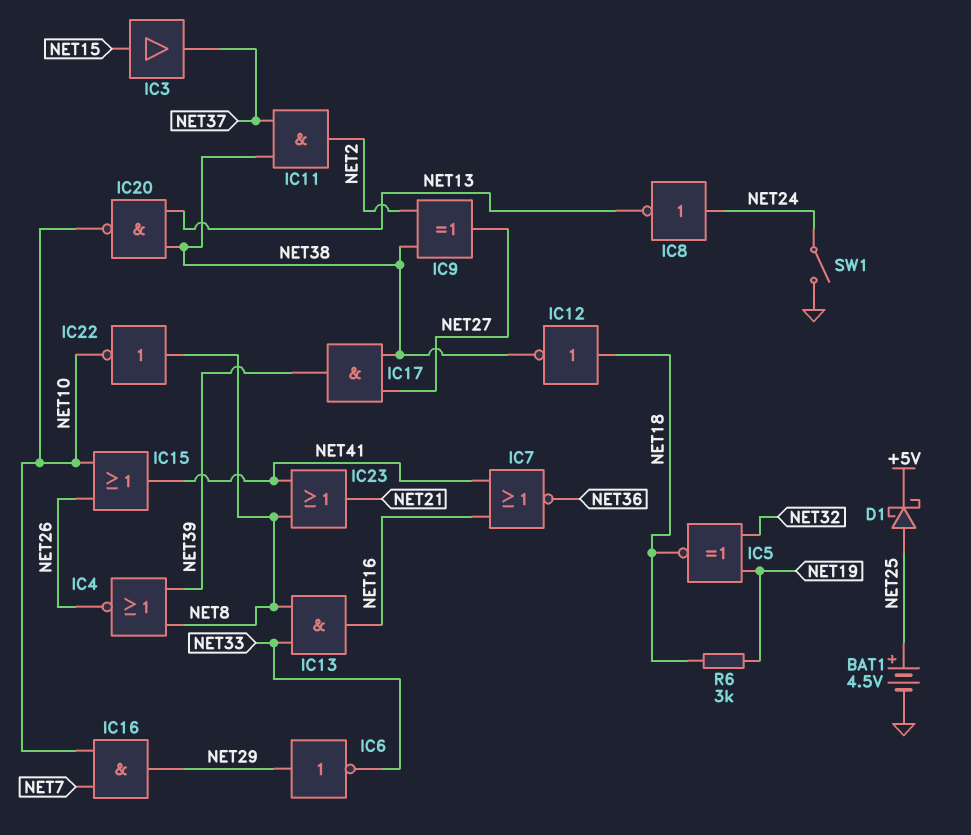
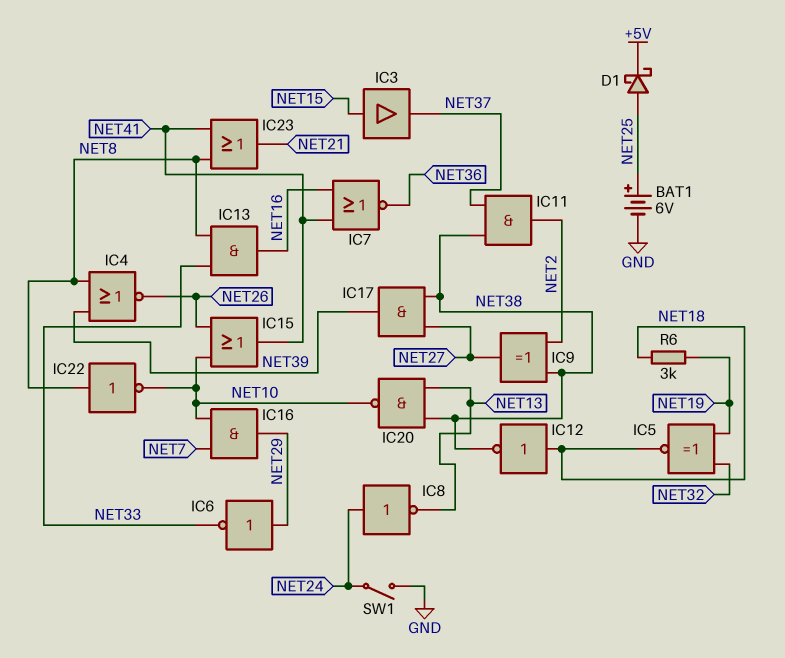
BAT1: 4.5V (plus NET25, minus GND) -> 6V (plus NET25, minus GND)

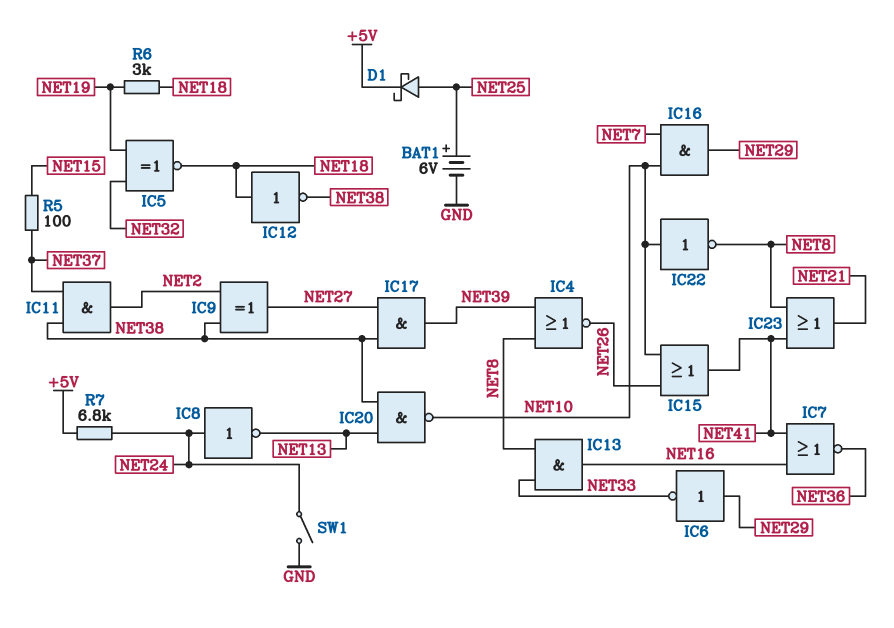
IC3: buffer (in NET15, out NET37) -> none
IC22: NOT (in NET8, out NET10) -> NOT (in NET10, out NET8)
R5: none -> 100 (NET15, NET37)
R7: none -> 6.8k (+5V, NET24)

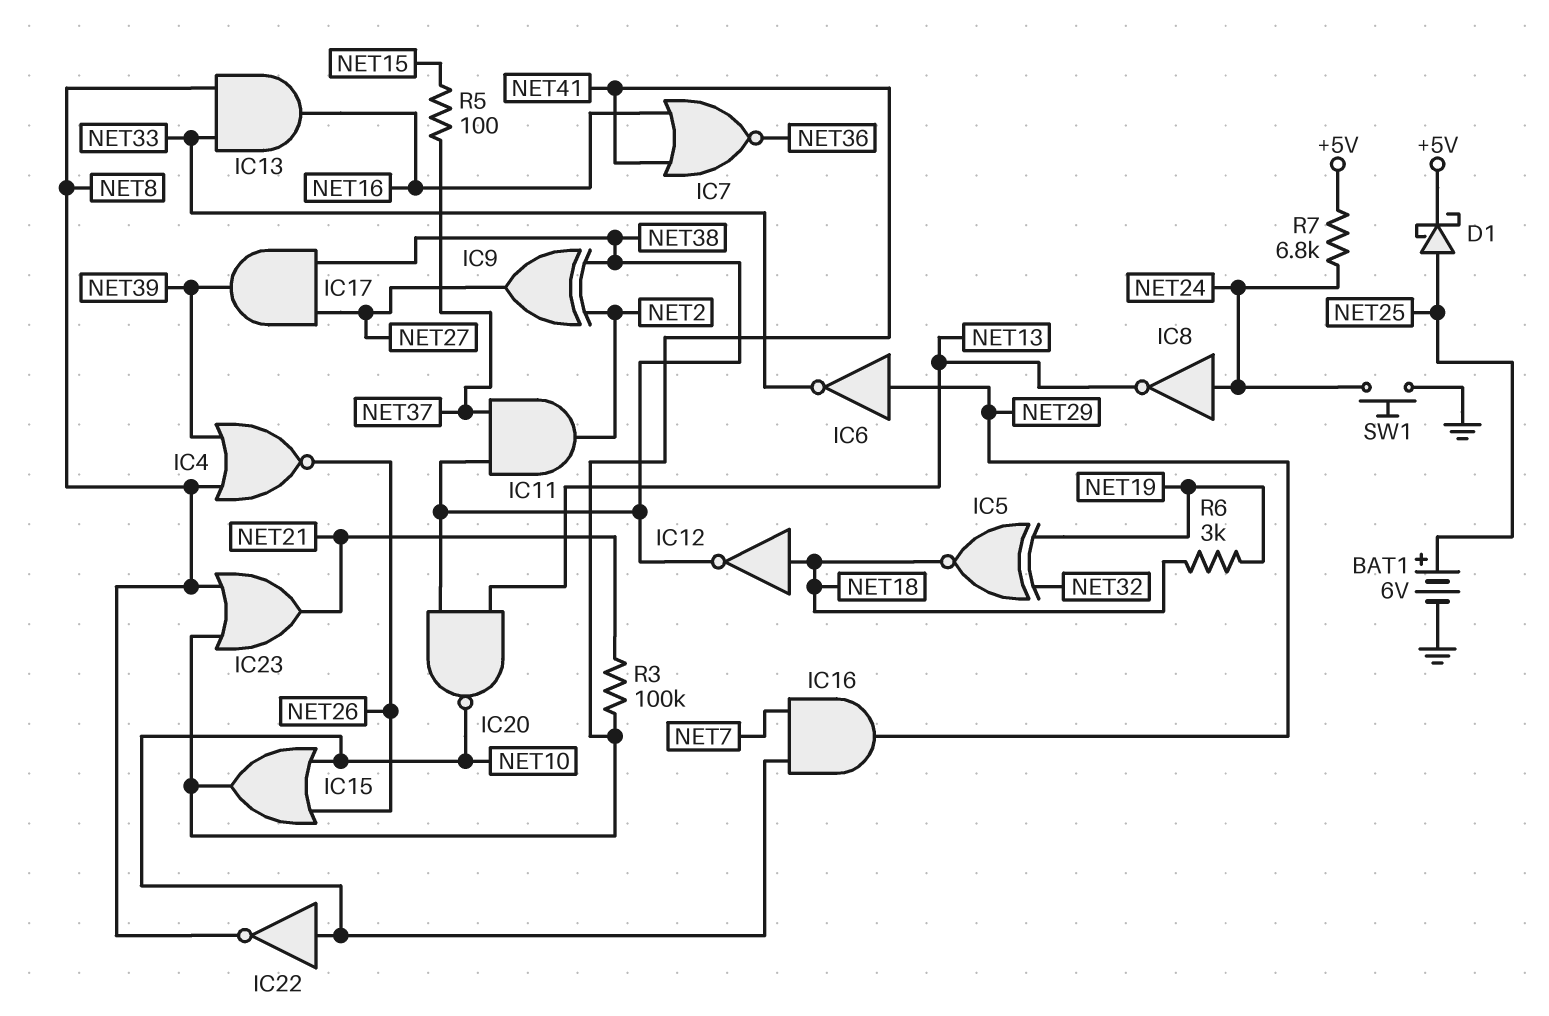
R3: none -> 100k (NET21, NET41)
SW1: switch (GND, NET24) -> button (GND, NET24)

